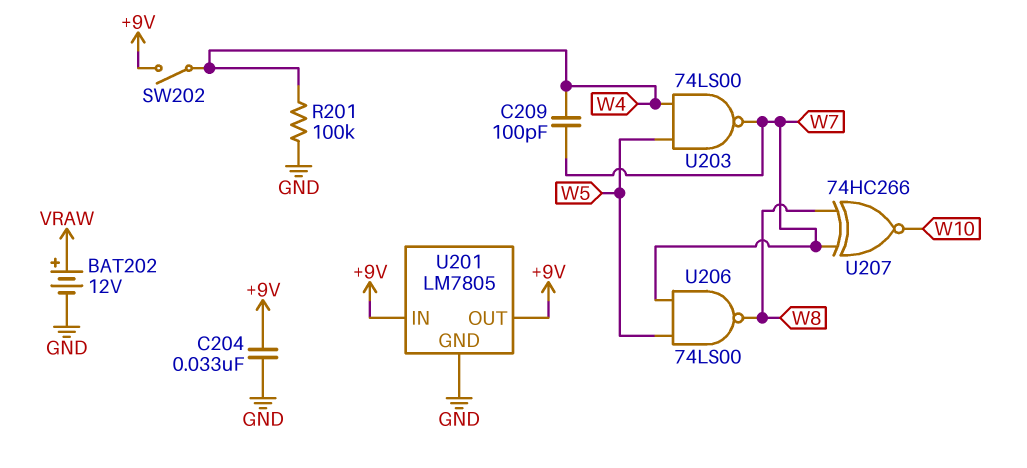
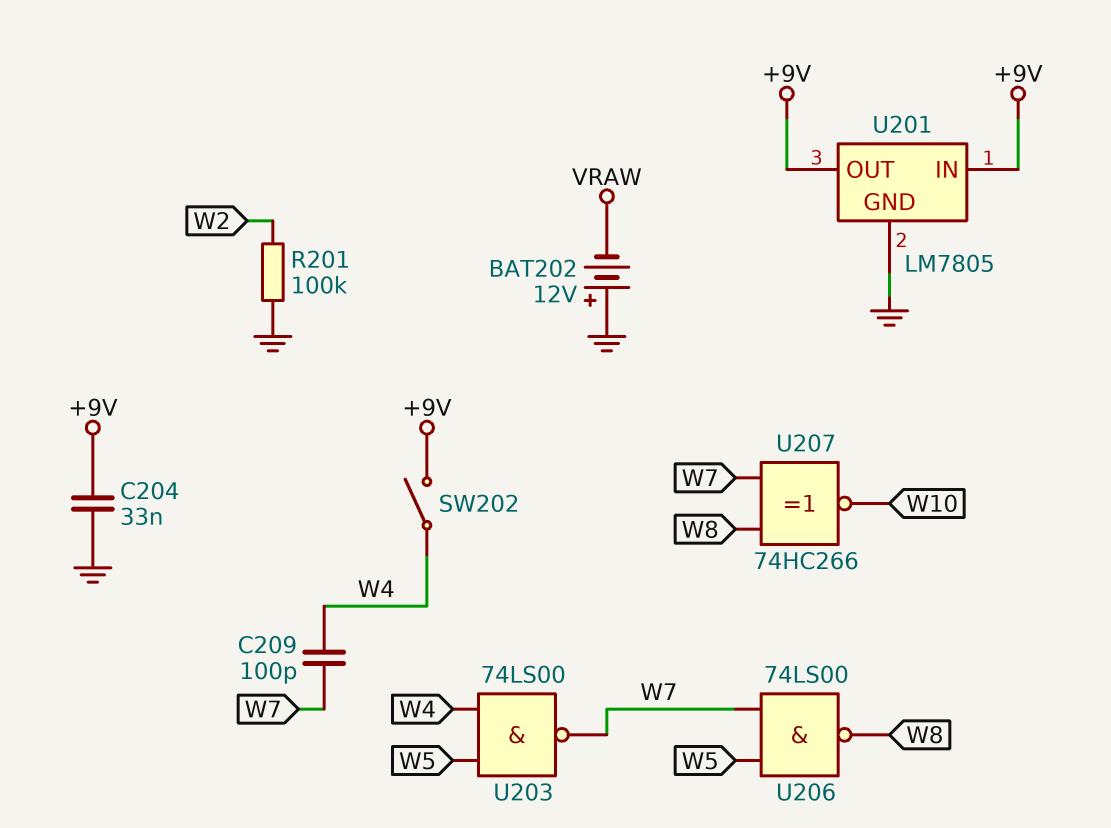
BAT202: 12V (plus VRAW, minus GND) -> 12V (plus GND, minus VRAW)
R201: 100k (GND, W4) -> 100k (GND, W2)

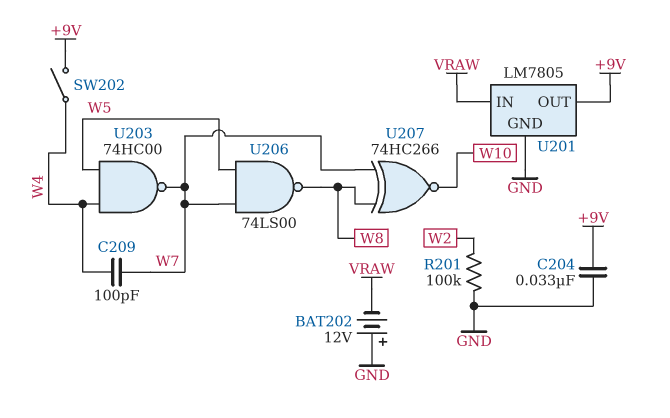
U201 pin IN: +9V -> VRAW
U203: NAND 74LS00 (in W4, in W5, out W7) -> NAND 74HC00 (in W4, in W5, out W7)

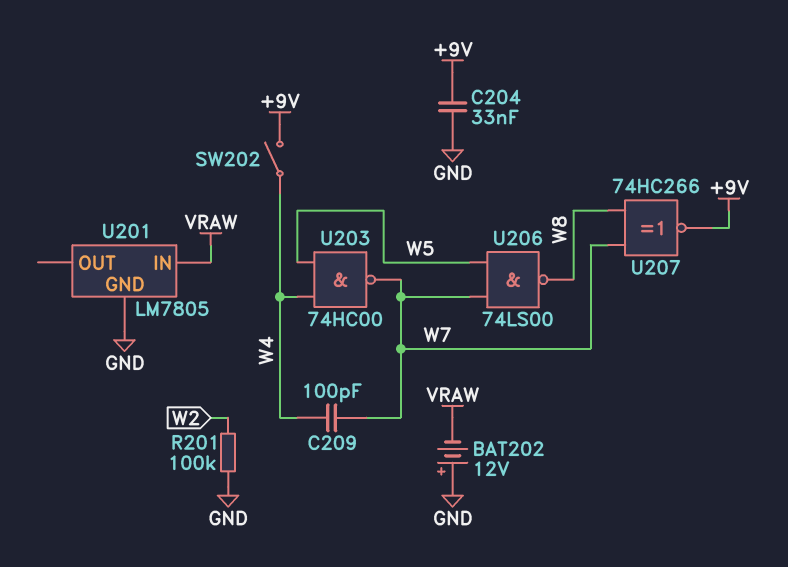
U201 pin OUT: +9V -> none
U207: XNOR 74HC266 (in W7, in W8, out W10) -> XNOR 74HC266 (in W7, in W8, out +9V)

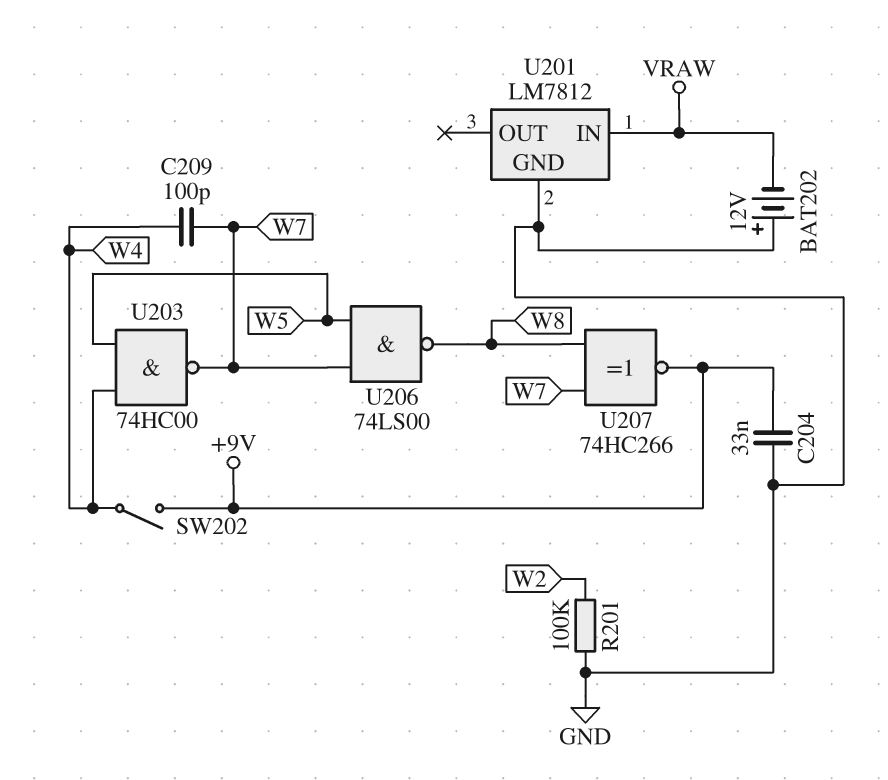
U201: LM7805 -> LM7812

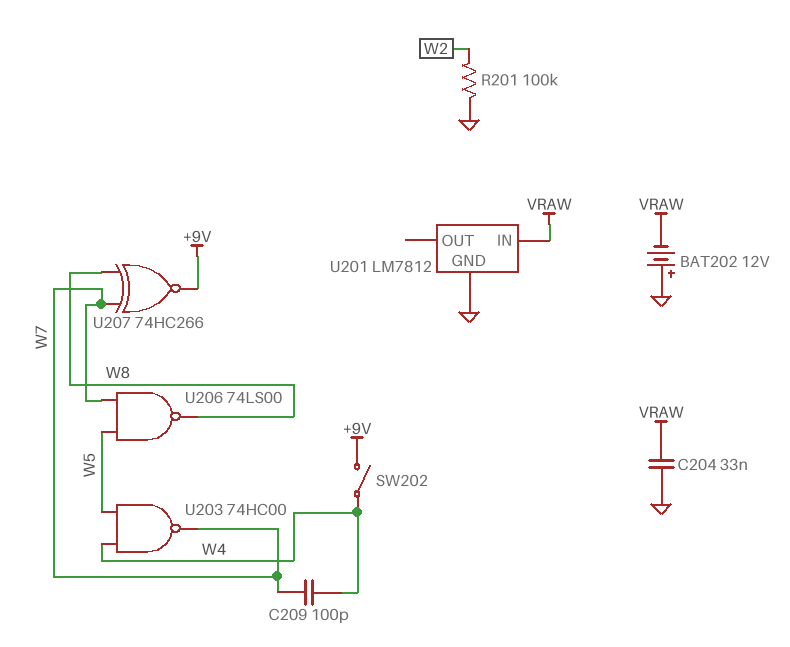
C204: 33nF (+9V, GND) -> 33nF (GND, VRAW)

